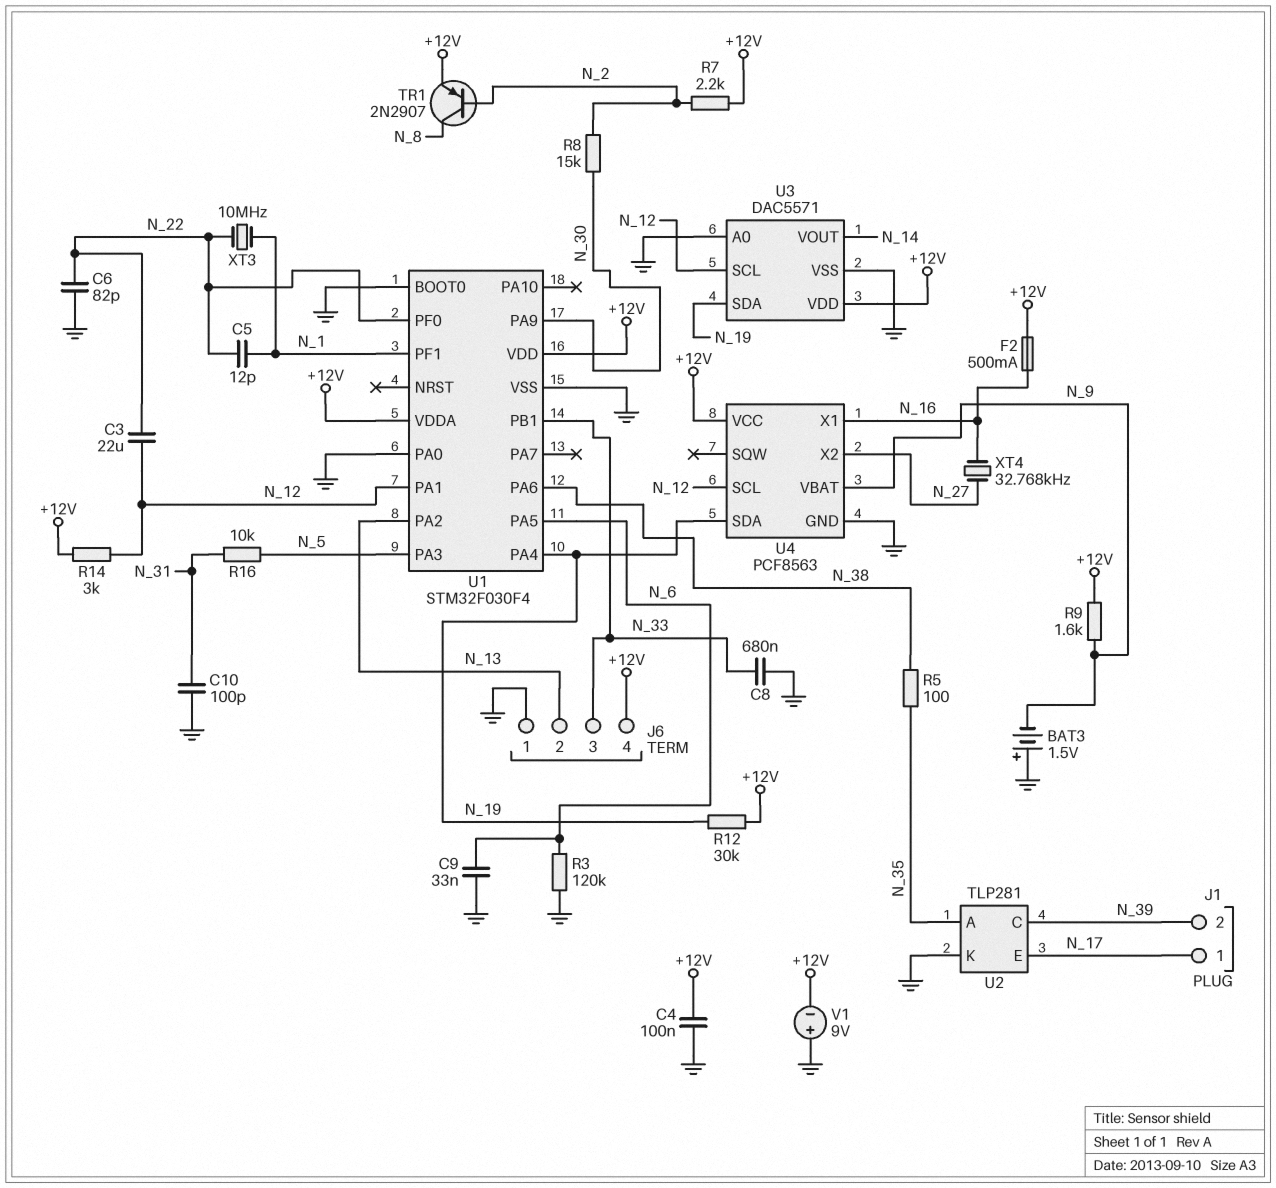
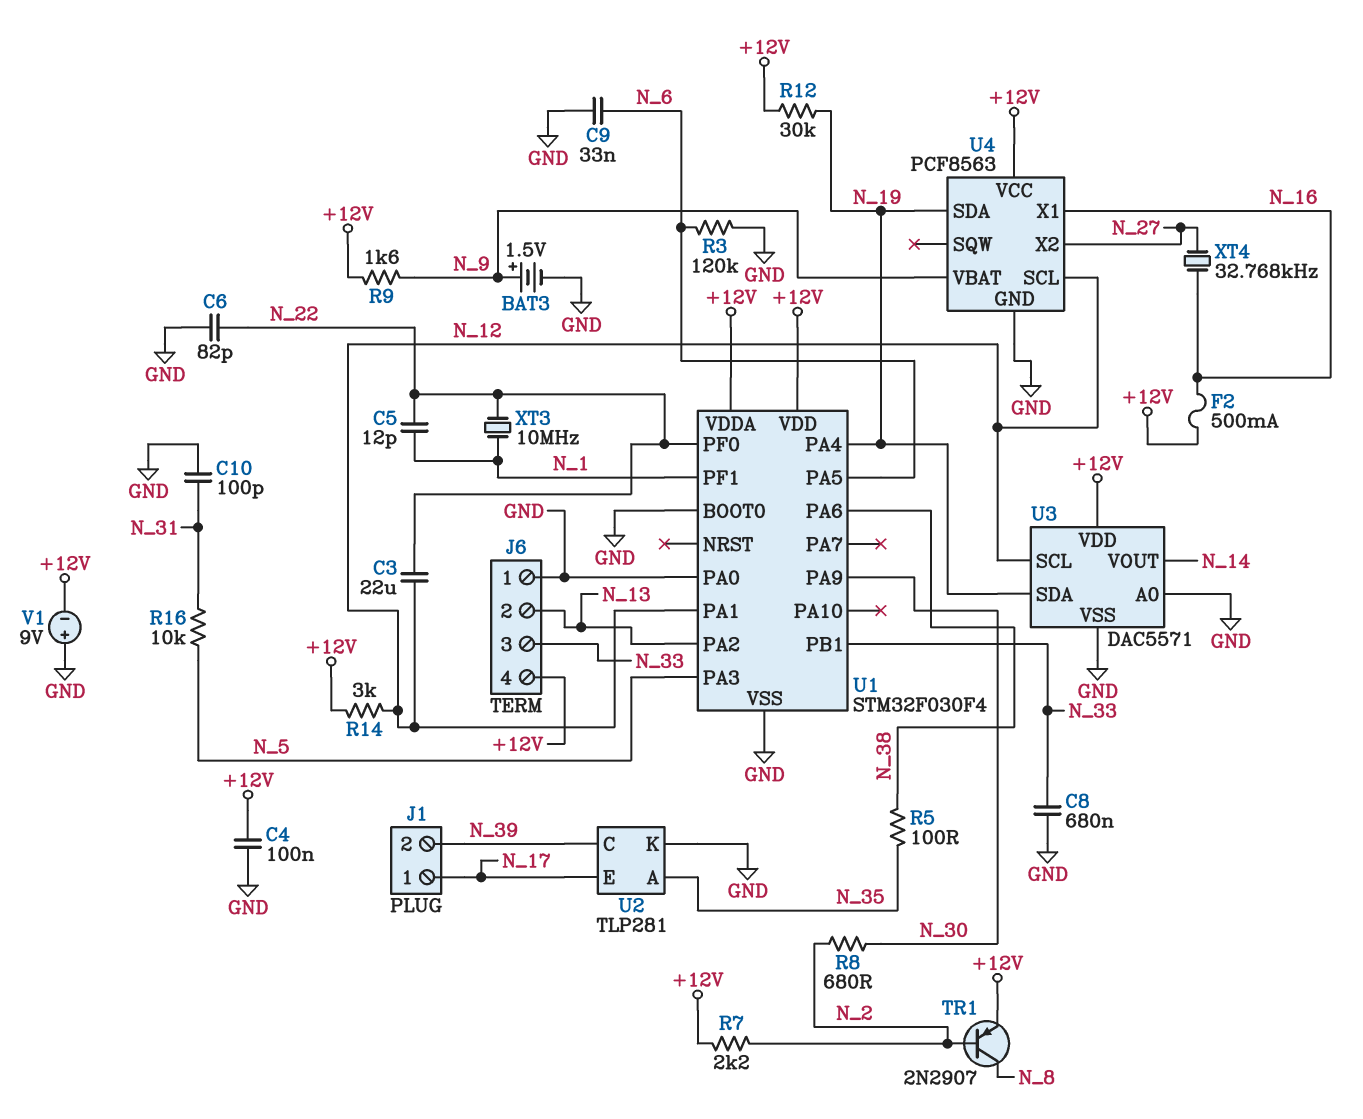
BAT3: 1.5V (plus GND, minus N_9) -> 1.5V (plus N_9, minus GND)
R8: 15k (N_2, N_30) -> 680 (N_2, N_30)

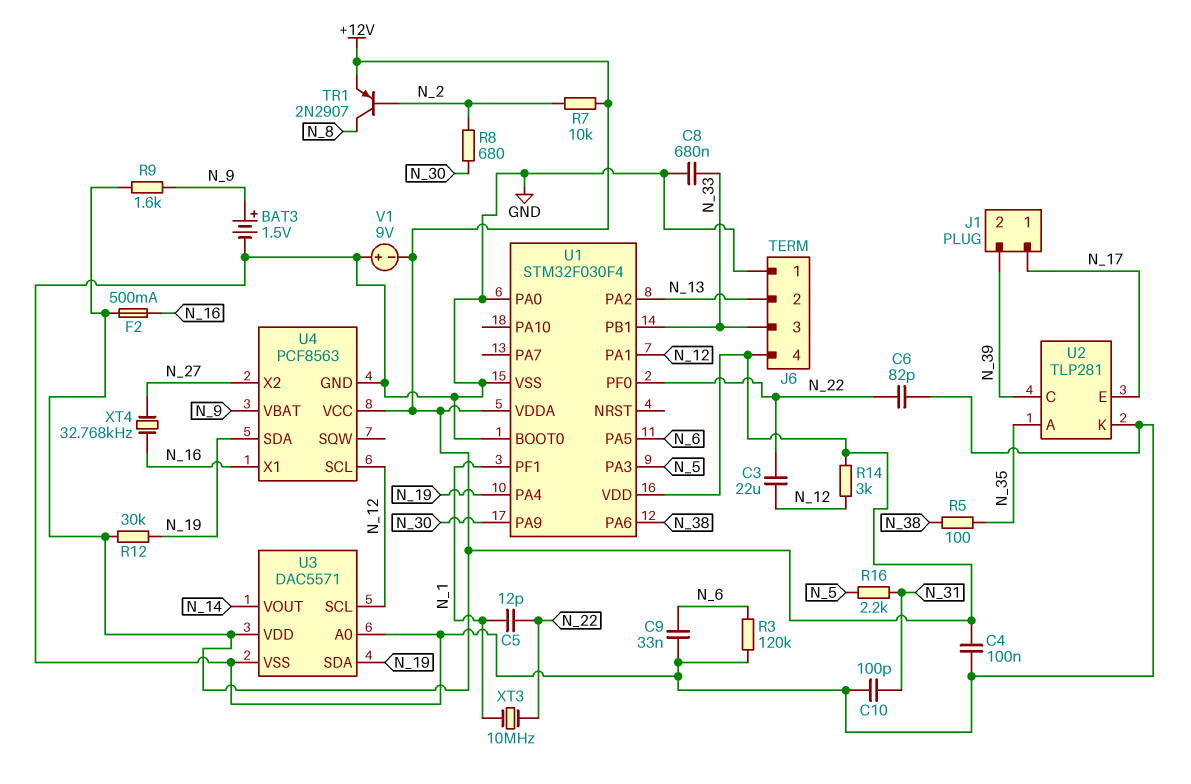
R7: 2.2k (+12V, N_2) -> 10k (+12V, N_2)
R16: 10k (N_5, N_31) -> 2.2k (N_5, N_31)

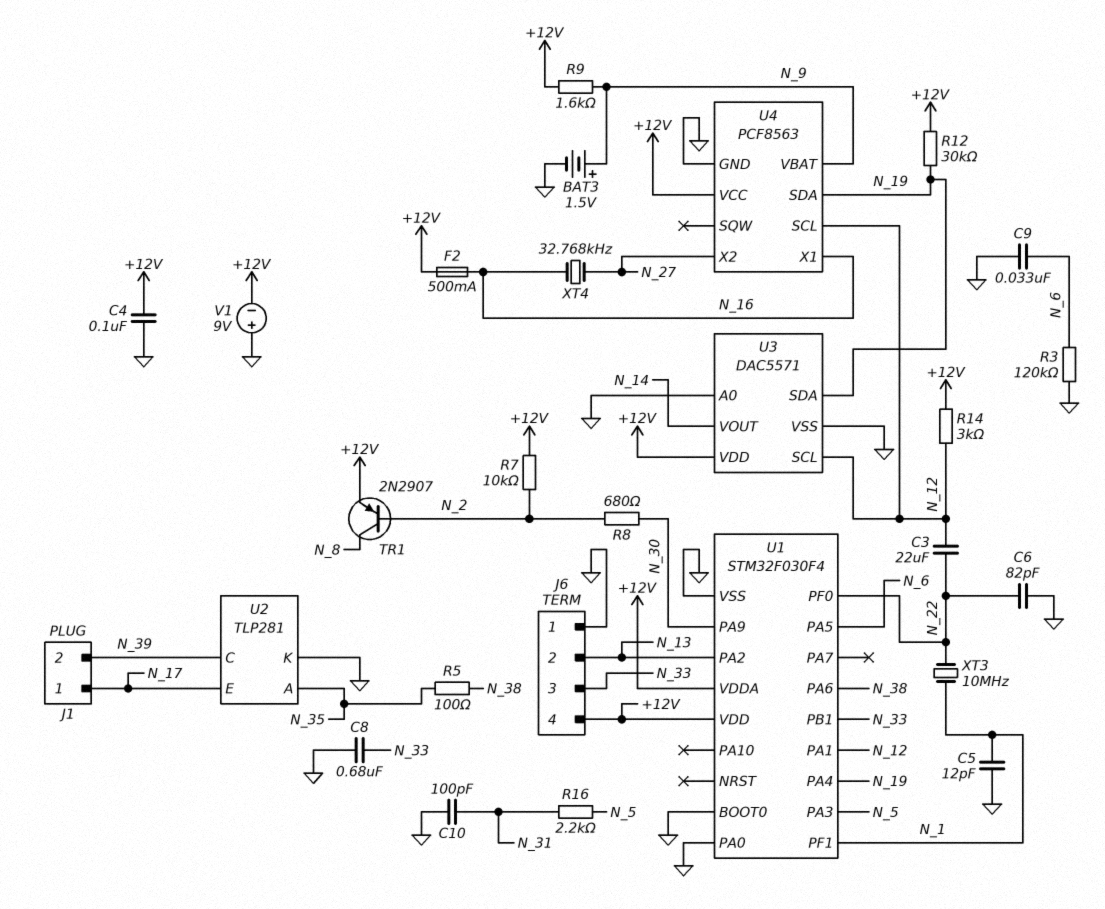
C5: 12pF (N_1, N_22) -> 12pF (GND, N_1)

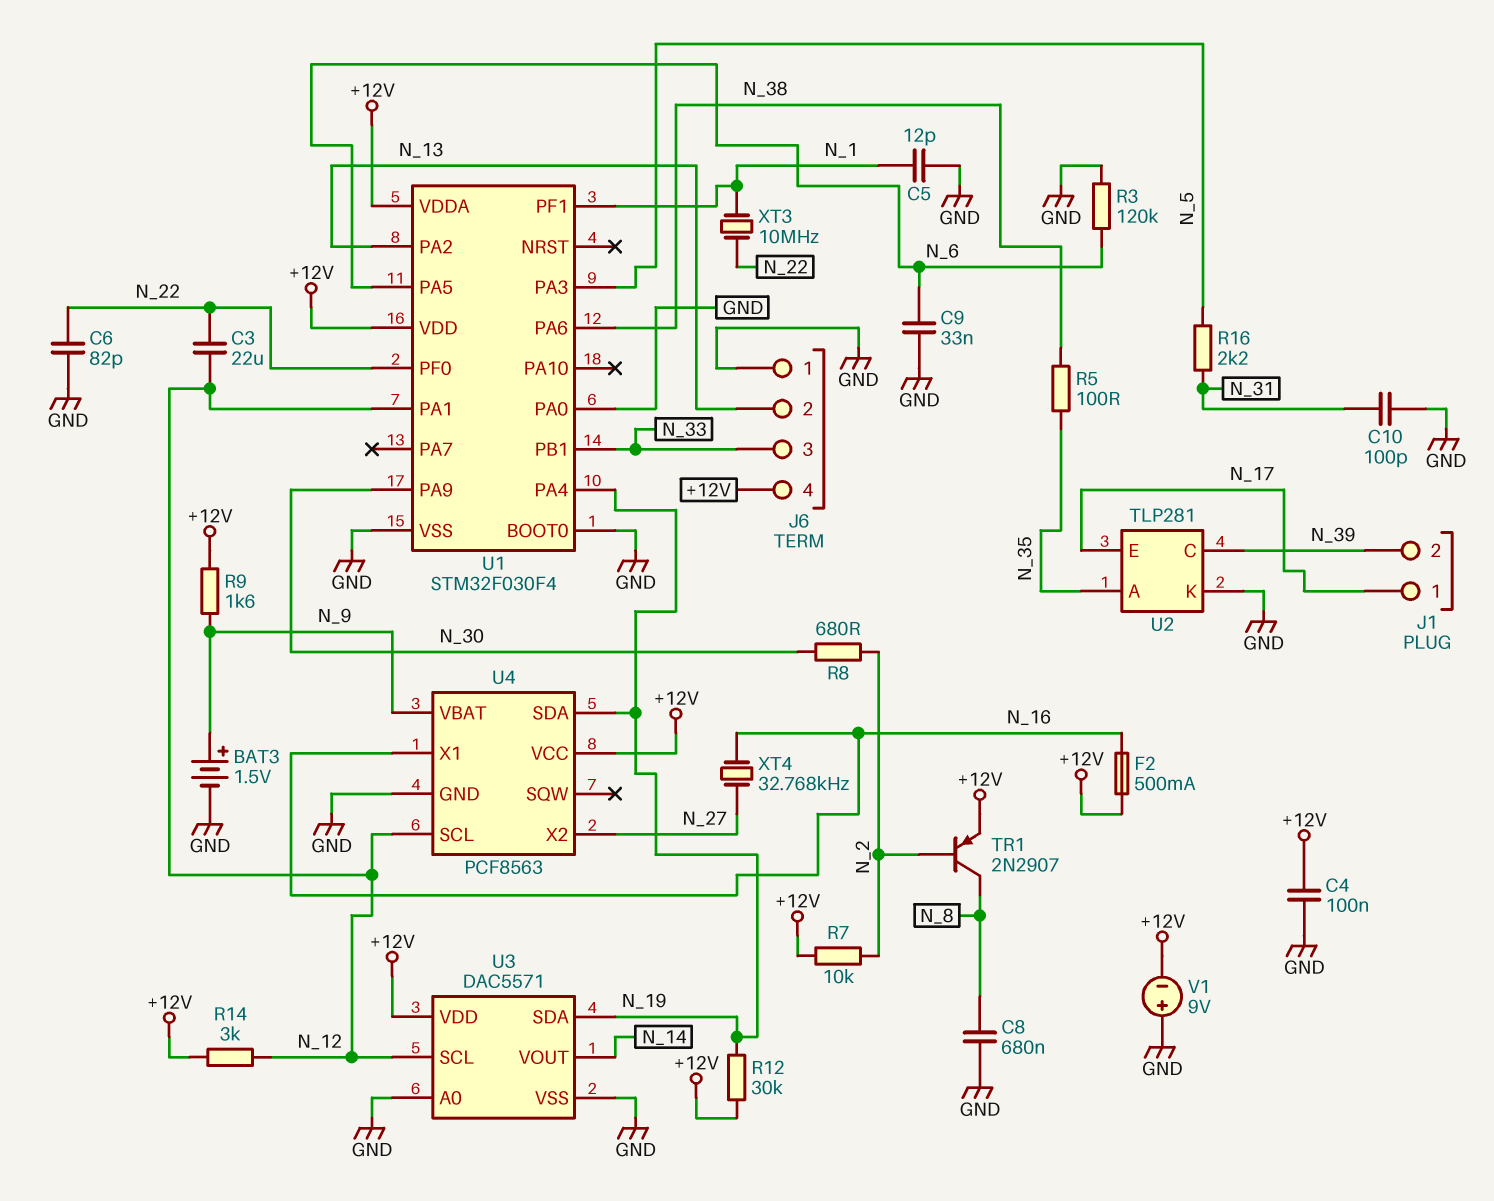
C8: 680nF (GND, N_33) -> 680nF (GND, N_8)

